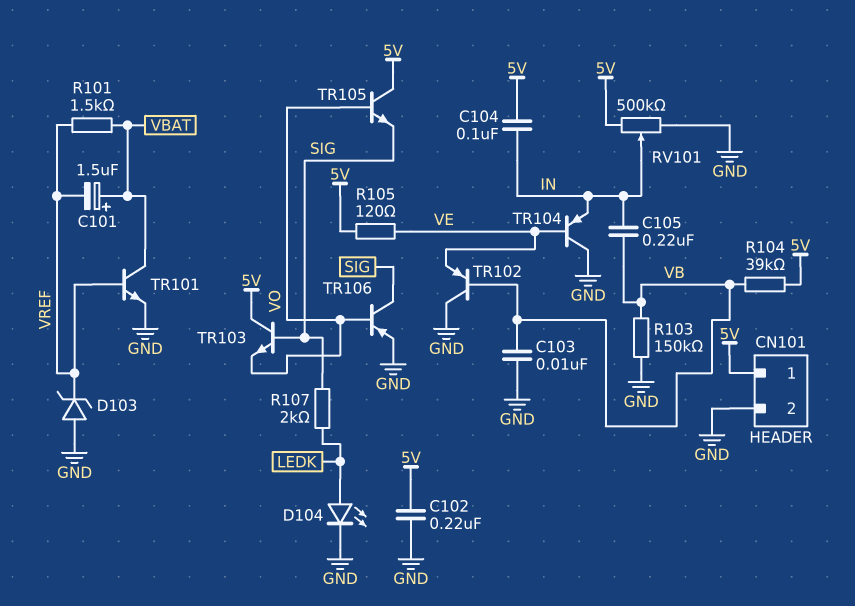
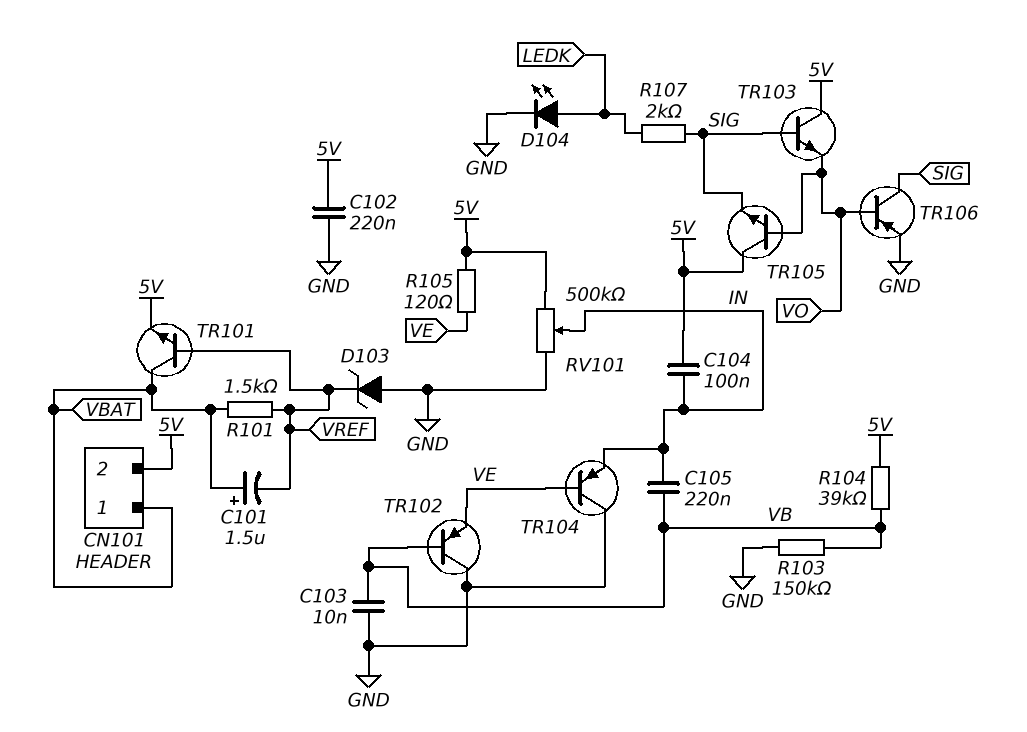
CN101 pin 1: 5V -> VBAT
CN101 pin 2: GND -> 5V
TR101: NPN (B VREF, C VBAT, E GND) -> NPN (B VREF, C VBAT, E 5V)

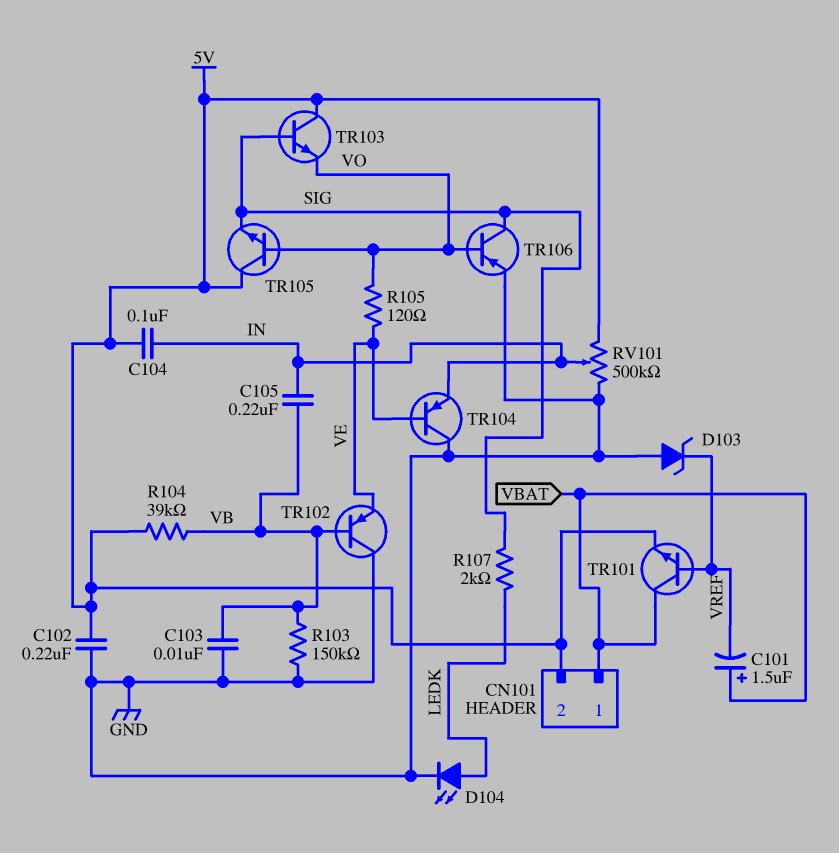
R101: 1.5k (VBAT, VREF) -> none
R105: 120 (5V, VE) -> 120 (VE, VO)

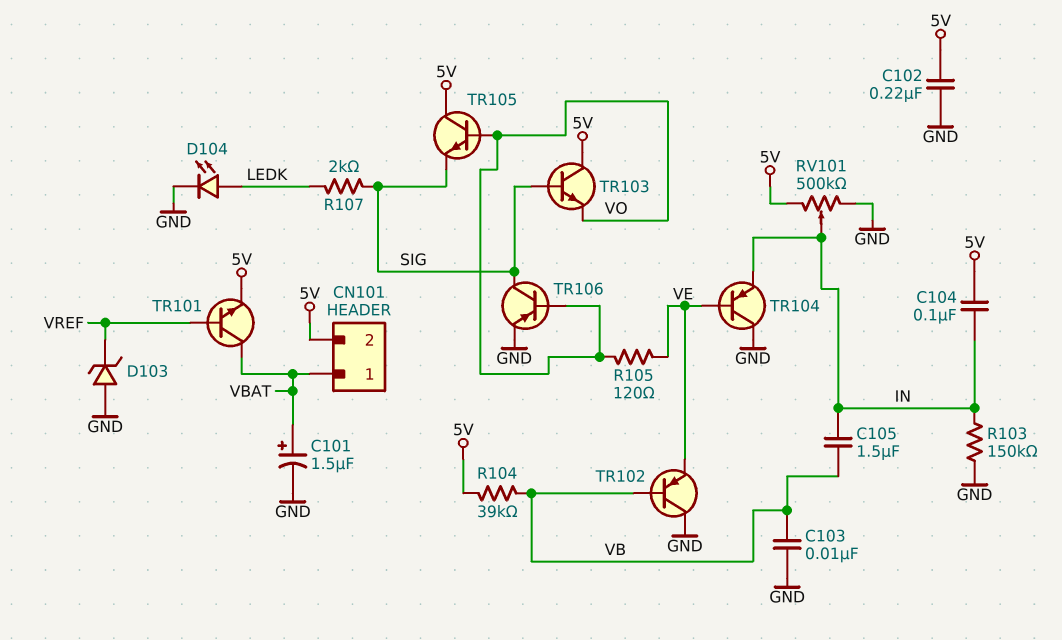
C101: 1.5uF (plus VBAT, minus VREF) -> 1.5uF (plus VBAT, minus GND)
C105: 220nF (IN, VB) -> 1.5uF (IN, VB)
R103: 150k (GND, VB) -> 150k (GND, IN)

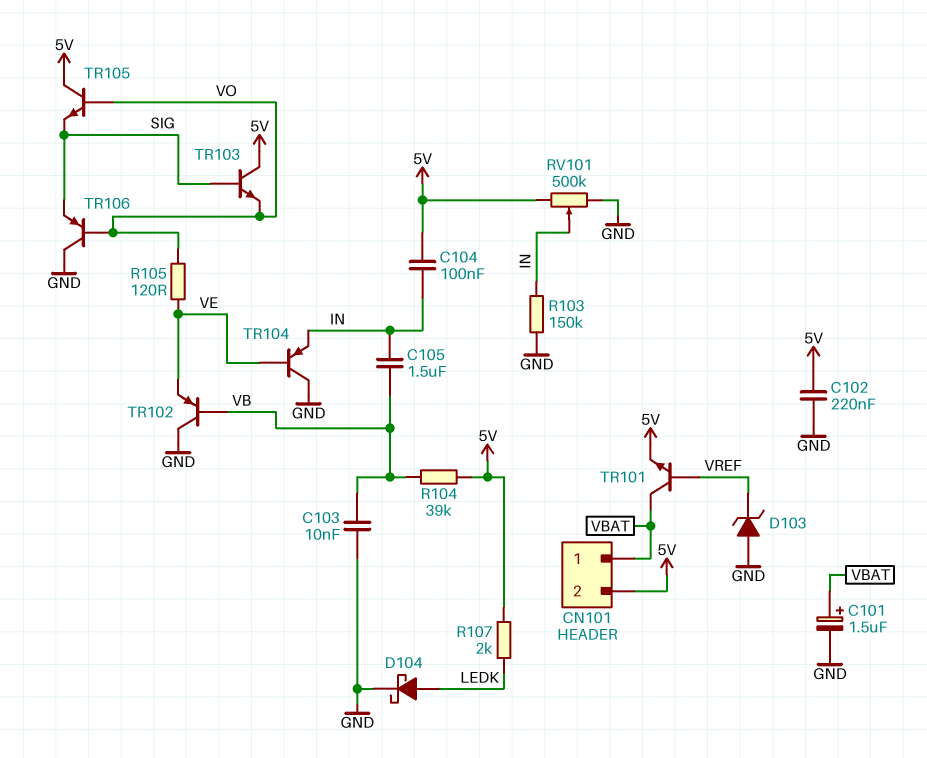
D104: LED (A LEDK, K GND) -> schottky (A LEDK, K GND)
R107: 2k (LEDK, SIG) -> 2k (5V, LEDK)
TR106: PNP (B VO, C SIG, E GND) -> PNP (B VO, C GND, E SIG)

